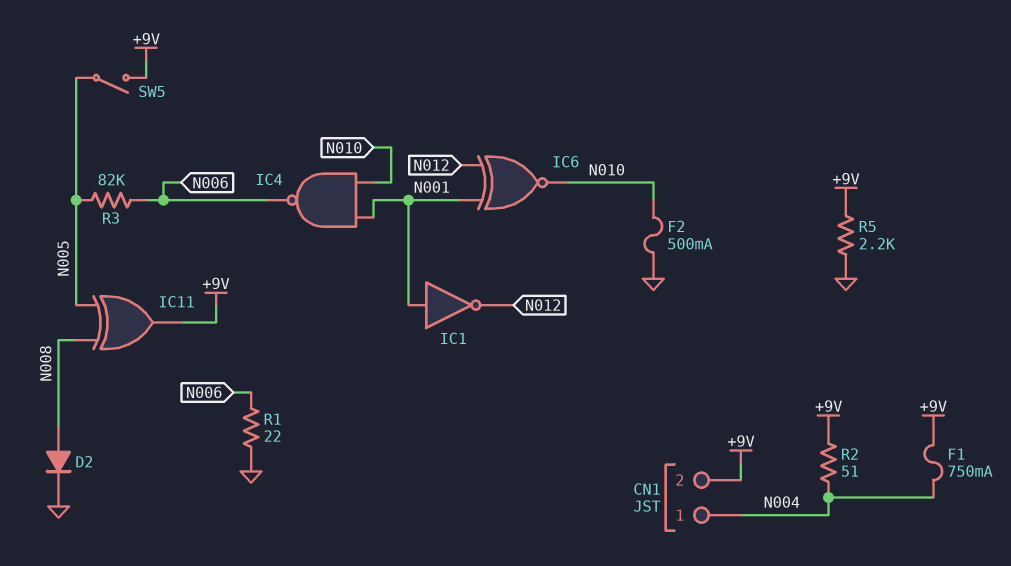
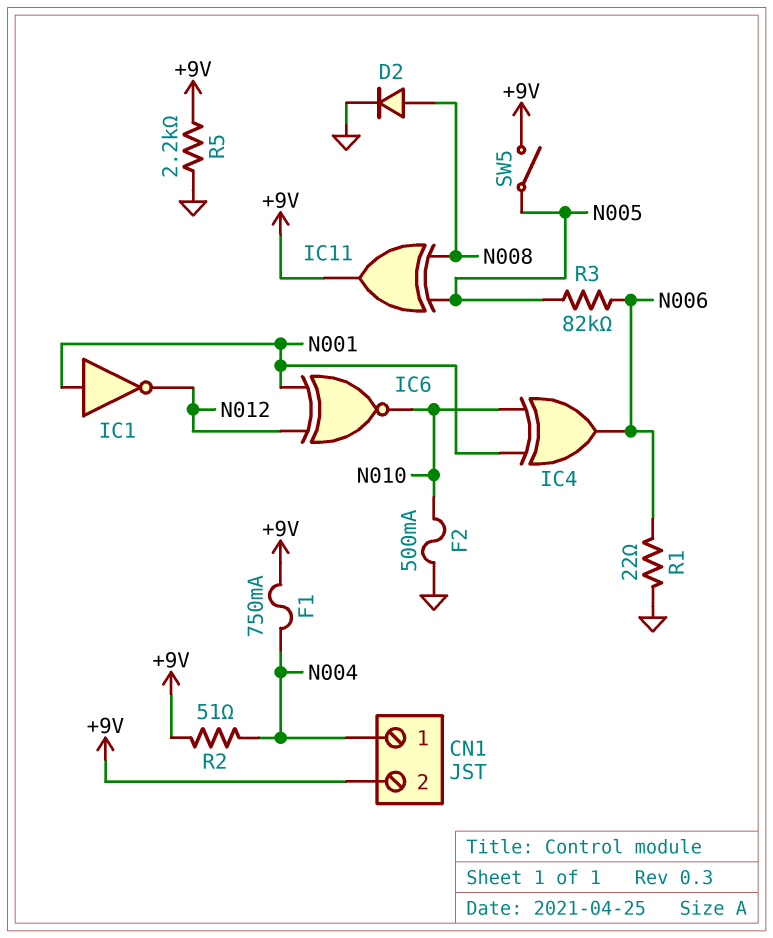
IC4: NAND (in N001, in N010, out N006) -> XOR (in N001, in N010, out N006)

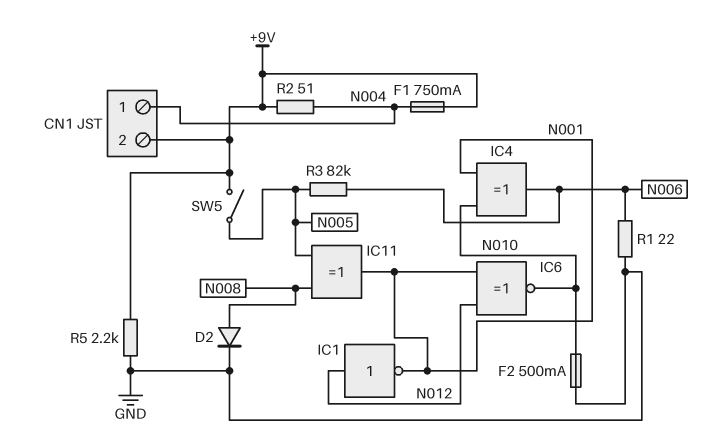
IC1: NOT (in N001, out N012) -> NOT (in N012, out N001)
IC11: XOR (in N005, in N008, out +9V) -> XOR (in N005, in N008, out N001)

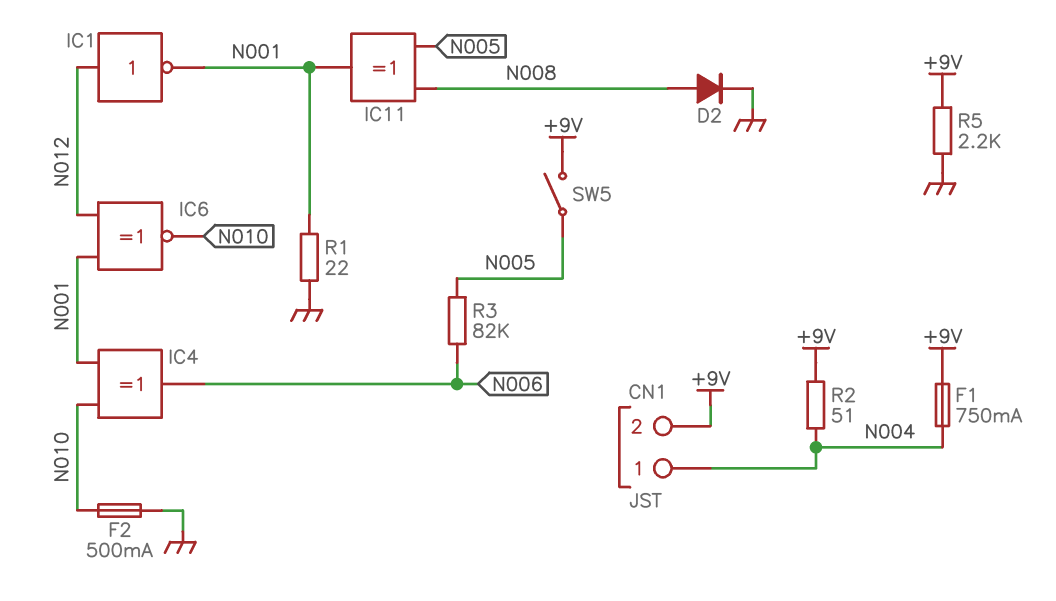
R1: 22 (GND, N006) -> 22 (GND, N001)

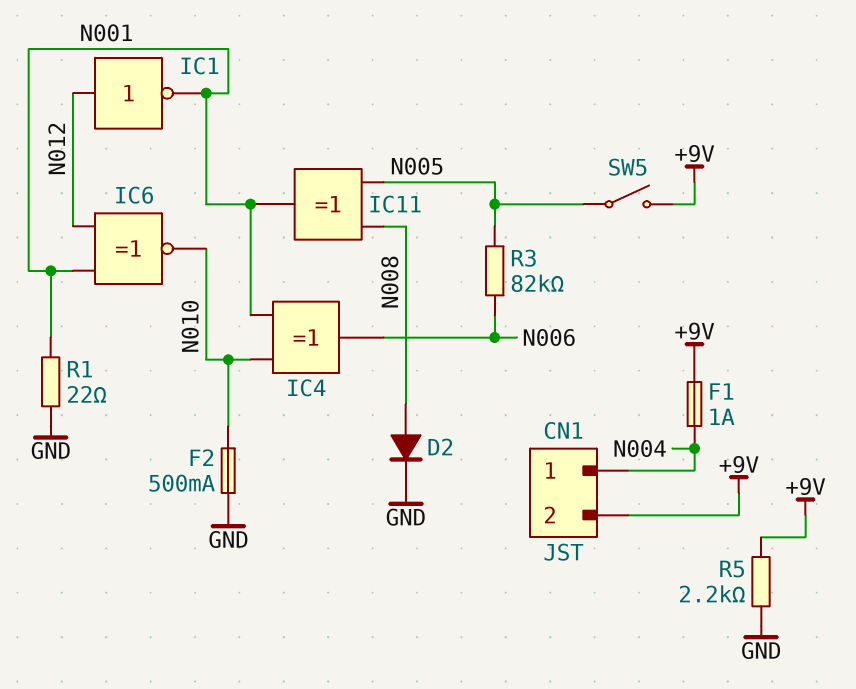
F1: 750mA (+9V, N004) -> 1A (+9V, N004)
R2: 51 (+9V, N004) -> none

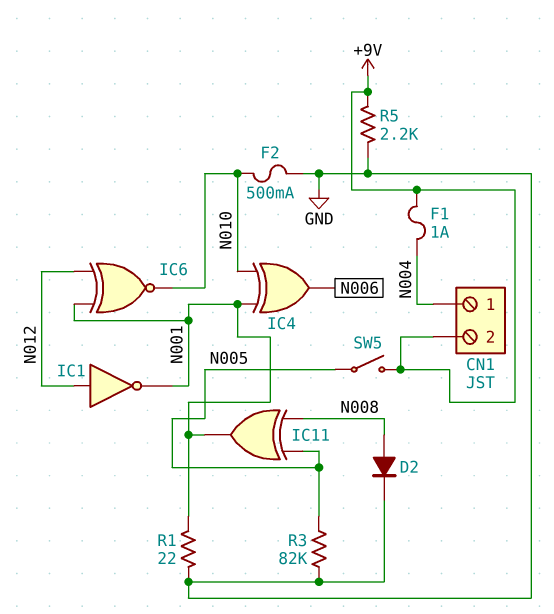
R3: 82k (N005, N006) -> 82k (GND, N005)

